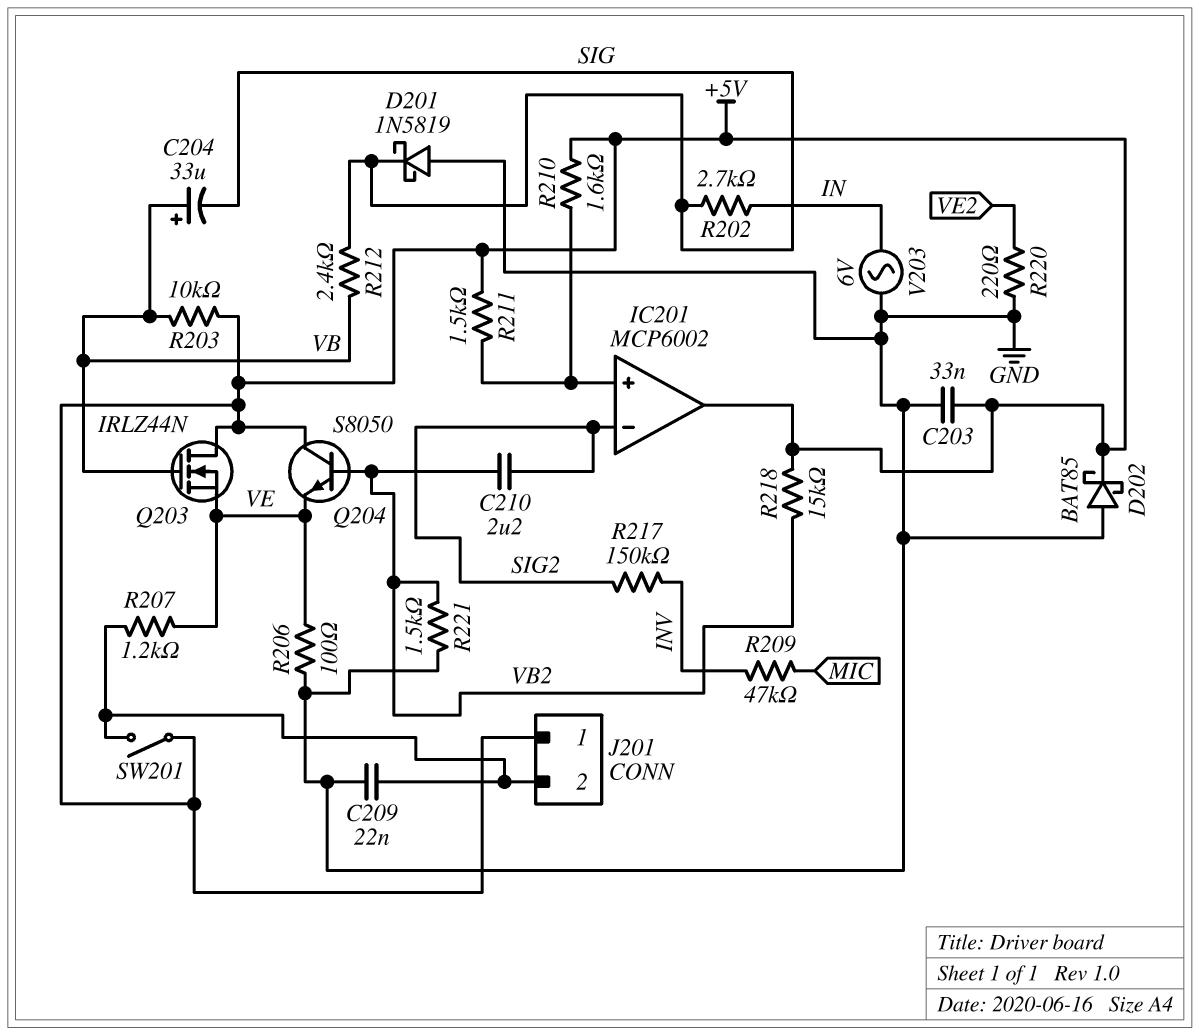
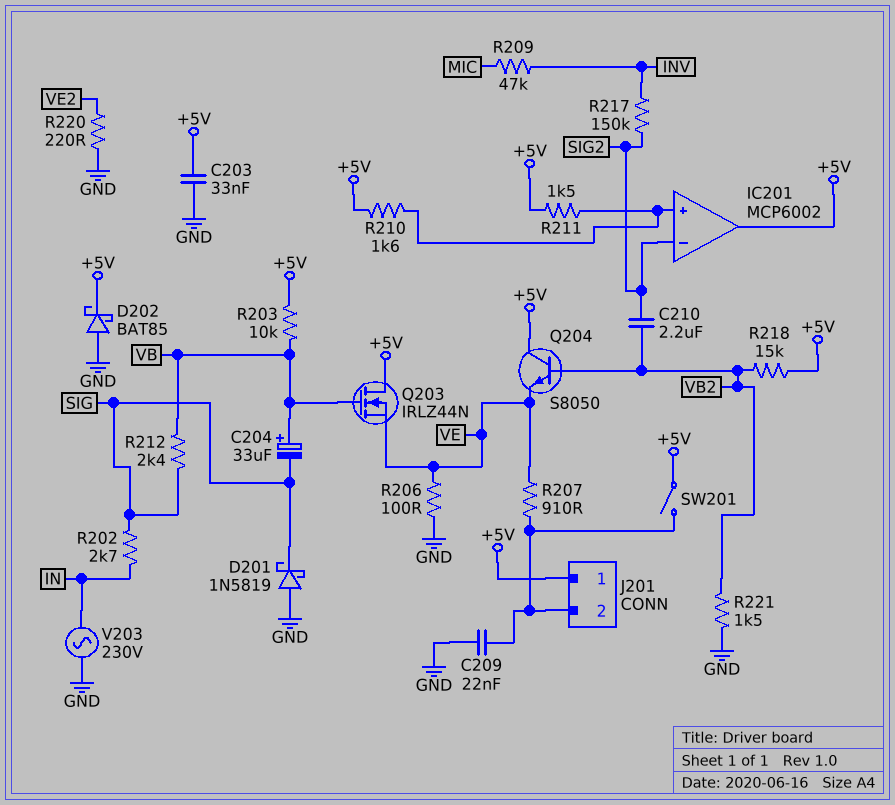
R207: 1.2k (J201/2, VE) -> 910 (J201/2, VE)
V203: AC 6V (GND, IN) -> AC 230V (GND, IN)

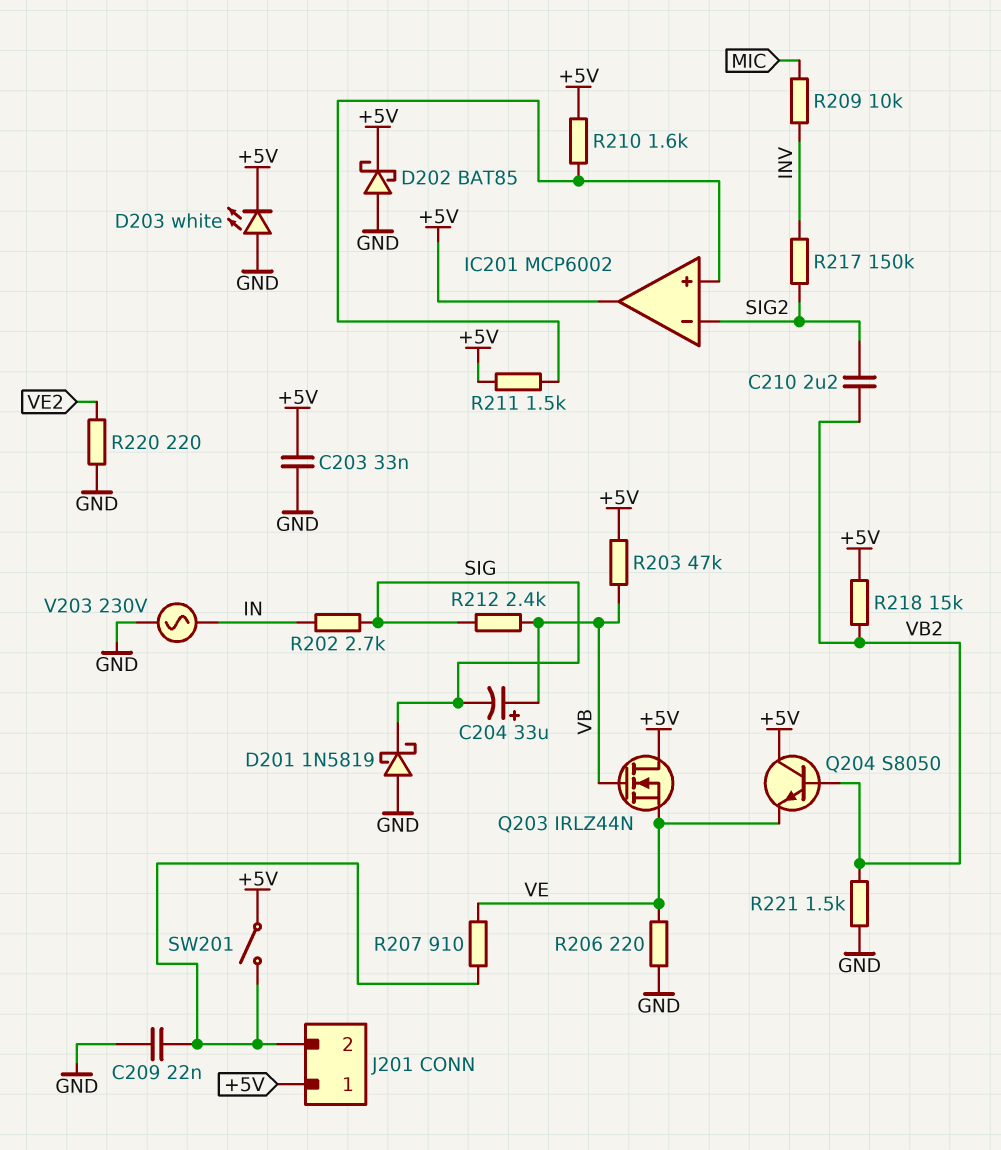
D203: none -> LED white (A GND, K +5V)
R203: 10k (+5V, VB) -> 47k (+5V, VB)
R206: 100 (GND, VE) -> 220 (GND, VE)
R209: 47k (INV, MIC) -> 10k (INV, MIC)

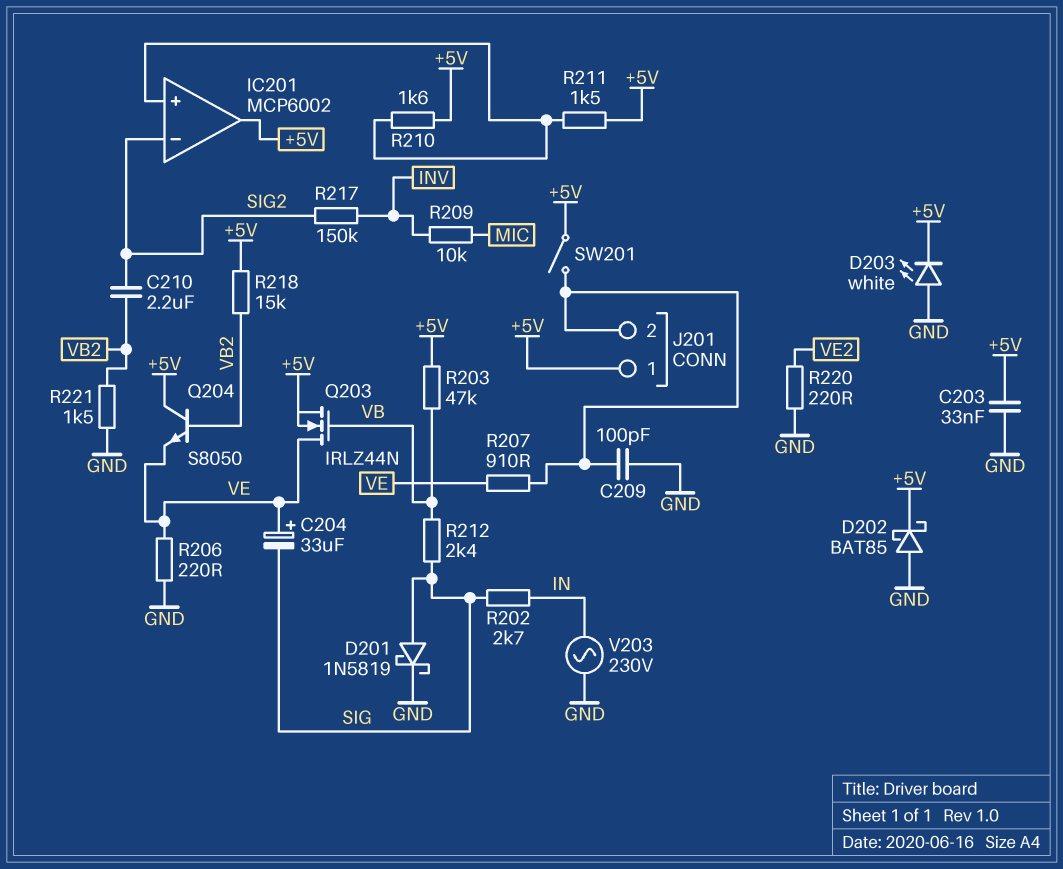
C204: 33uF (plus VB, minus SIG) -> 33uF (plus VE, minus SIG)
C209: 22nF (GND, J201/2) -> 100pF (GND, J201/2)
D201: schottky 1N5819 (A GND, K SIG) -> schottky 1N5819 (A SIG, K GND)
Q203: NMOS IRLZ44N (G VB, D +5V, S VE) -> NMOS IRLZ44N (G VB, D VE, S +5V)

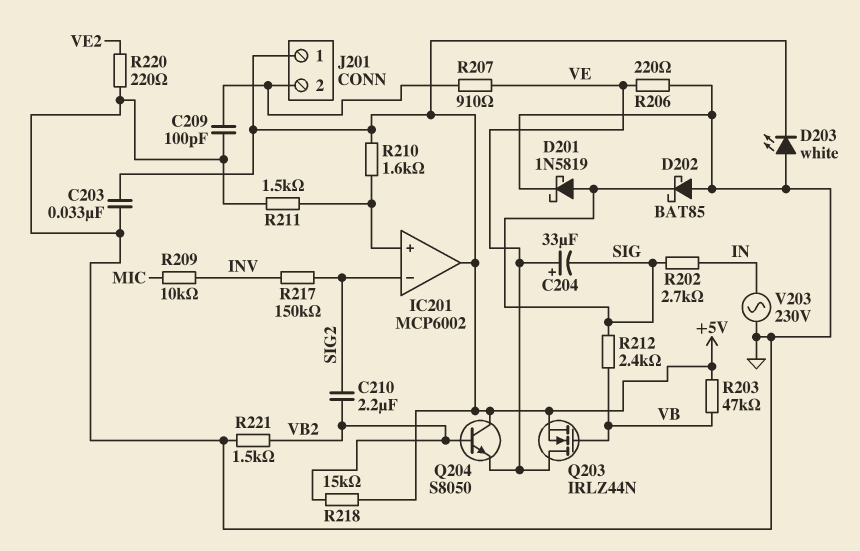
D202: schottky BAT85 (A GND, K +5V) -> schottky BAT85 (A GND, K SIG)
R211: 1.5k (+5V, IC201/in+) -> 1.5k (GND, IC201/in+)
SW201: switch (+5V, J201/2) -> none

